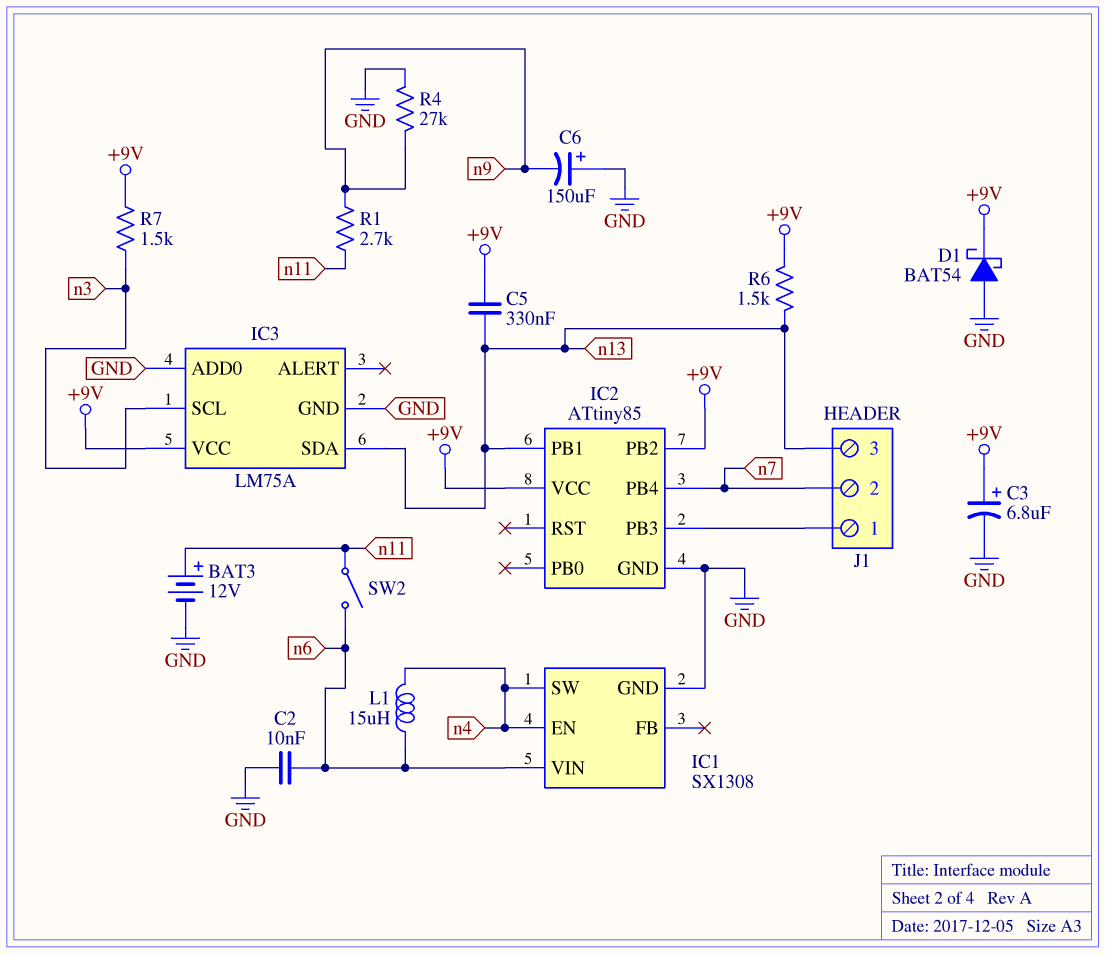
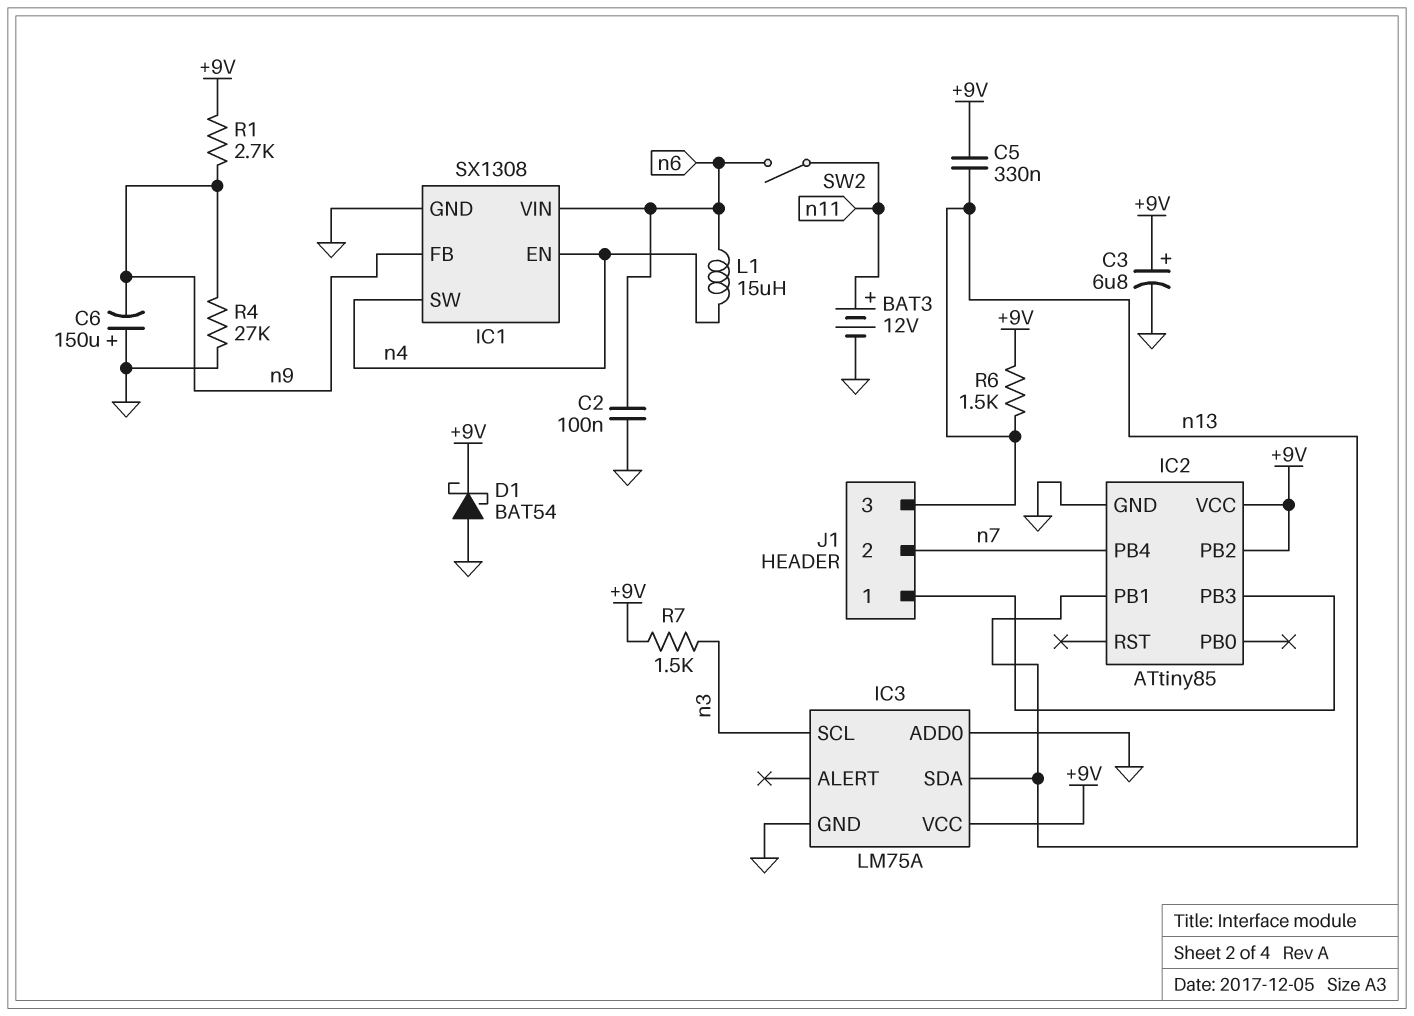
C2: 10nF (GND, n6) -> 100nF (GND, n6)
IC1 pin FB: none -> n9
R1: 2.7k (n9, n11) -> 2.7k (+9V, n9)

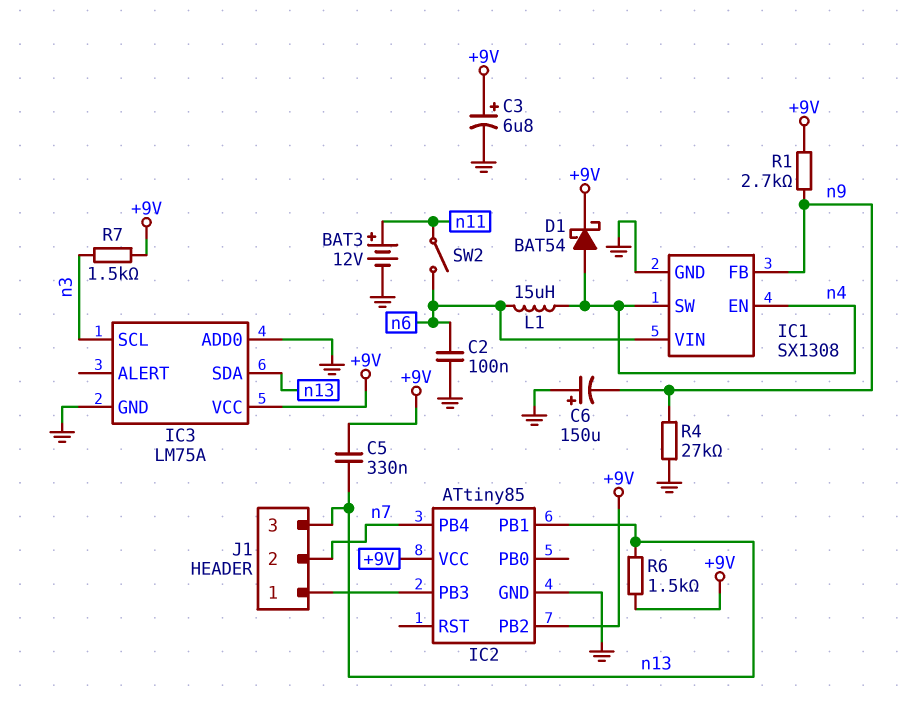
D1: schottky BAT54 (A GND, K +9V) -> schottky BAT54 (A n4, K +9V)

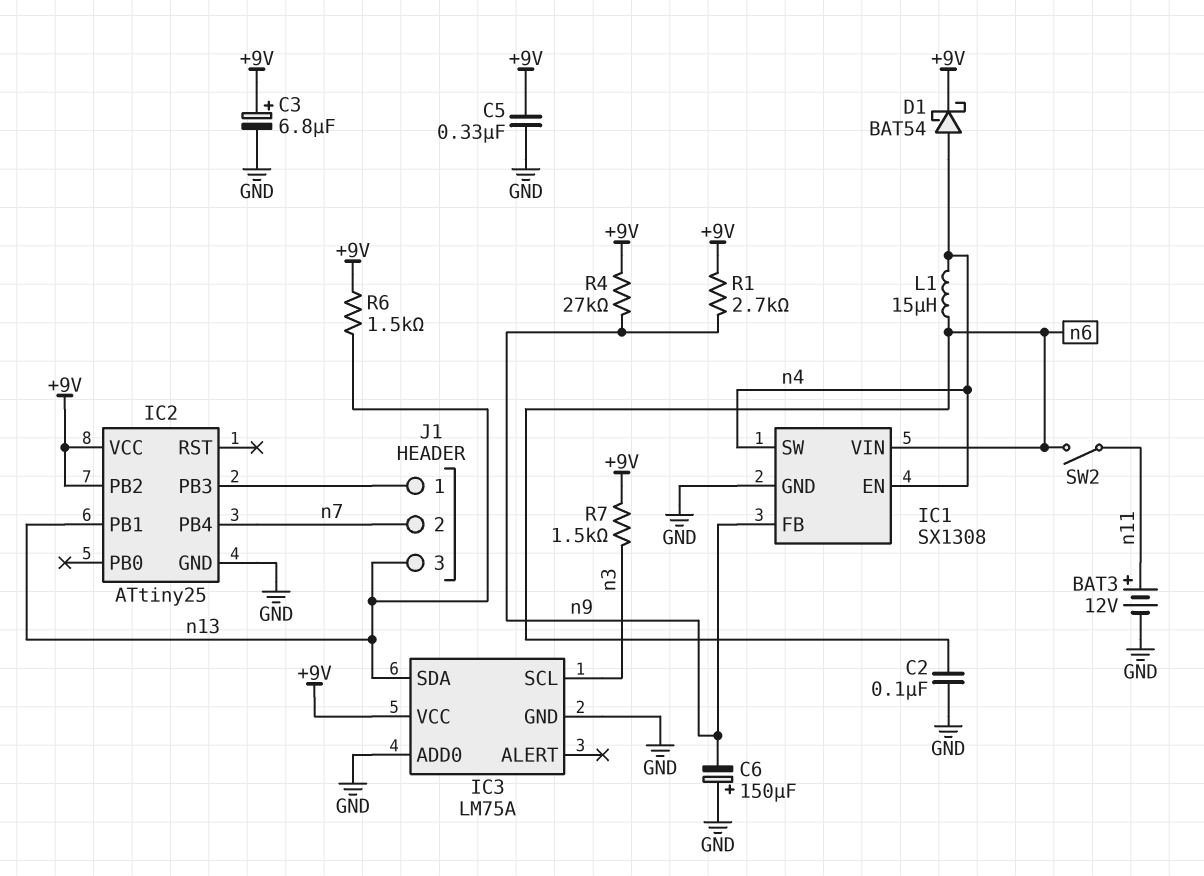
C5: 330nF (+9V, n13) -> 330nF (+9V, GND)
IC2: ATtiny85 -> ATtiny25
R4: 27k (GND, n9) -> 27k (+9V, n9)

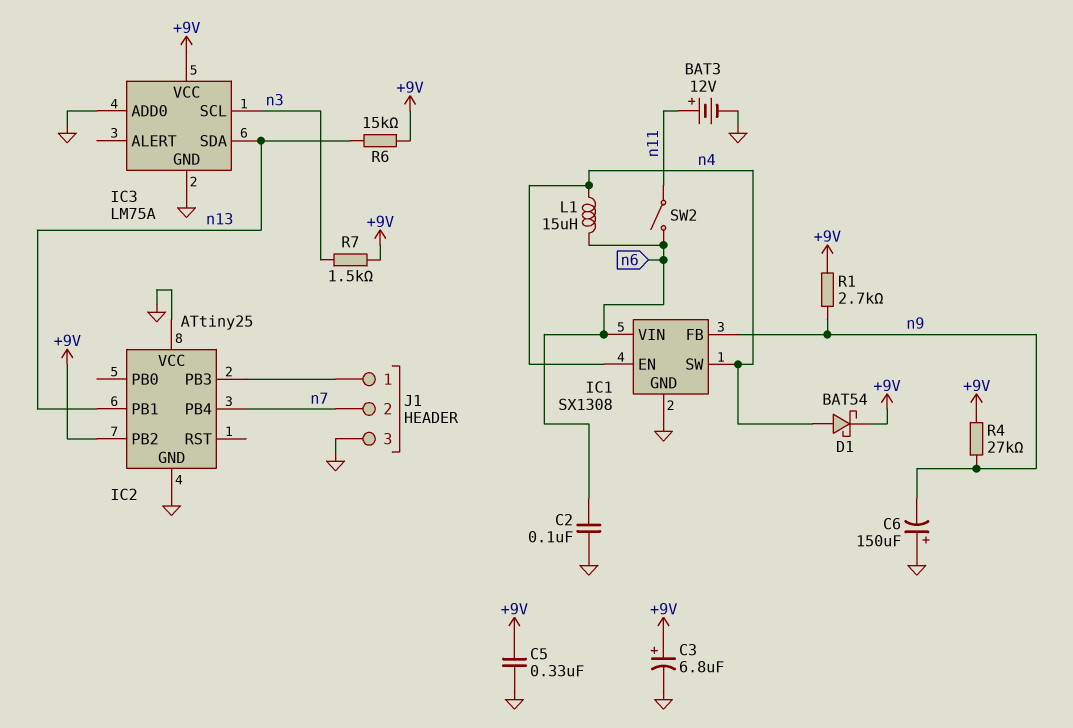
IC2 pin VCC: +9V -> GND
J1 pin 3: n13 -> GND
R6: 1.5k (+9V, n13) -> 15k (+9V, n13)

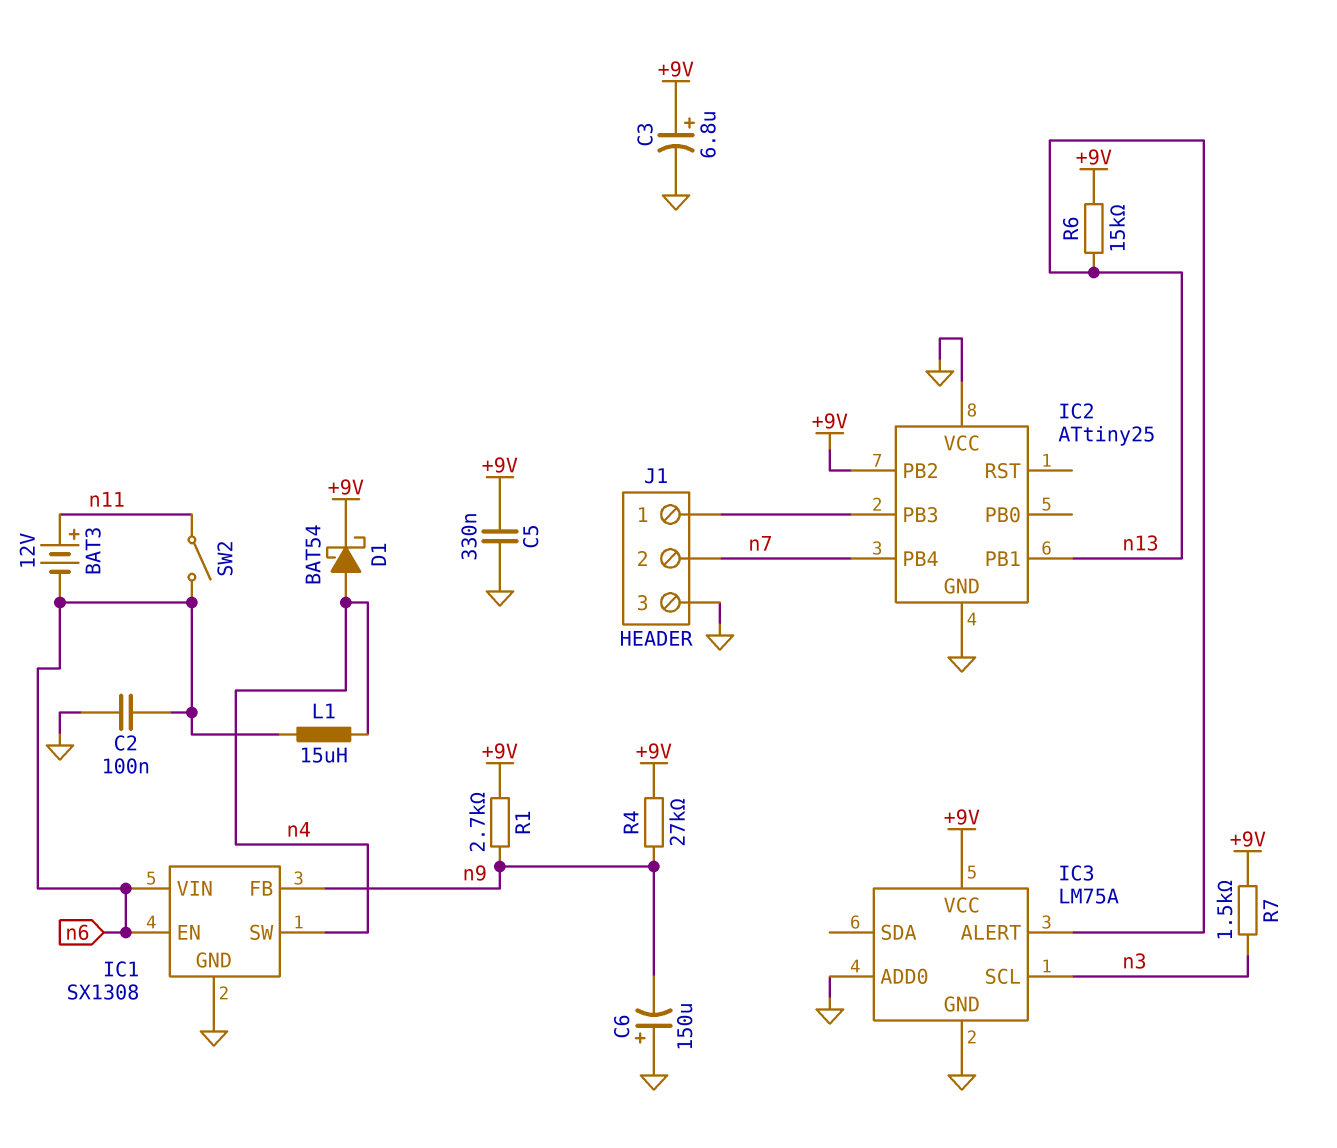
BAT3: 12V (plus n11, minus GND) -> 12V (plus n11, minus n6)
IC1 pin EN: n4 -> n6
IC3 pin ALERT: none -> n13
IC3 pin SDA: n13 -> none

